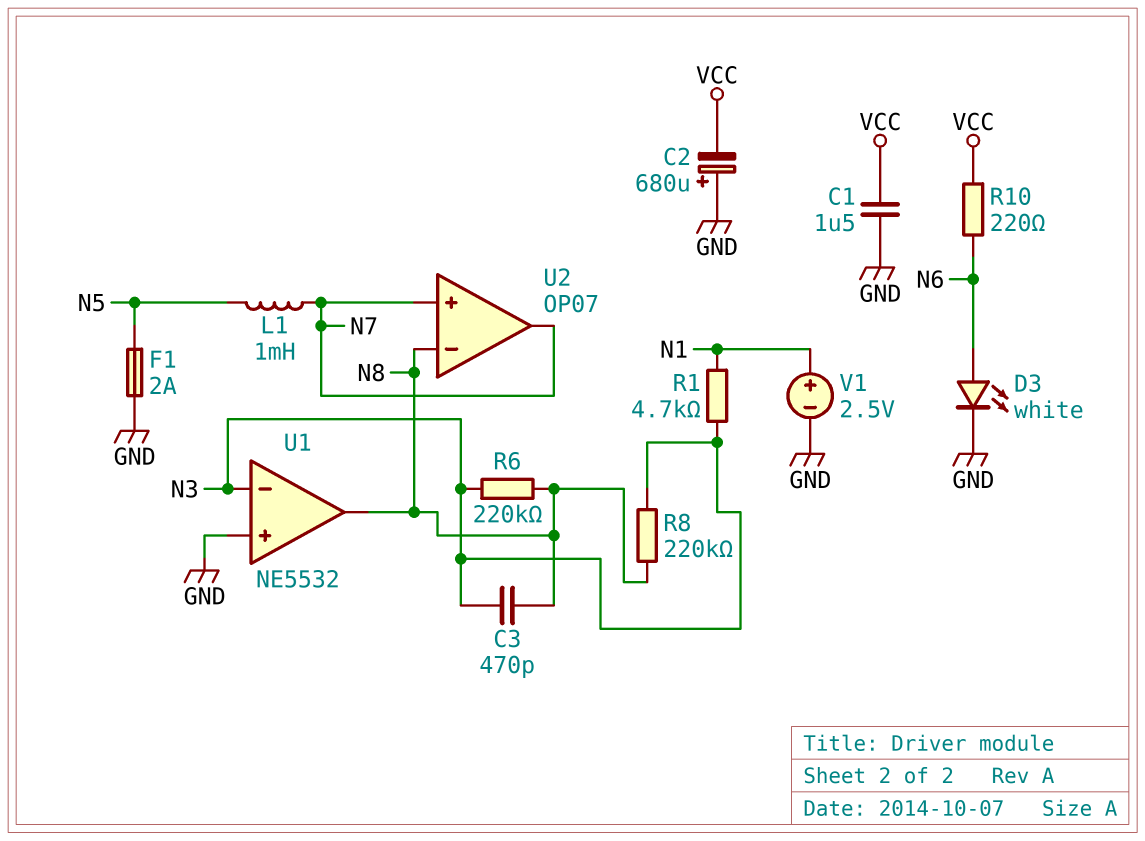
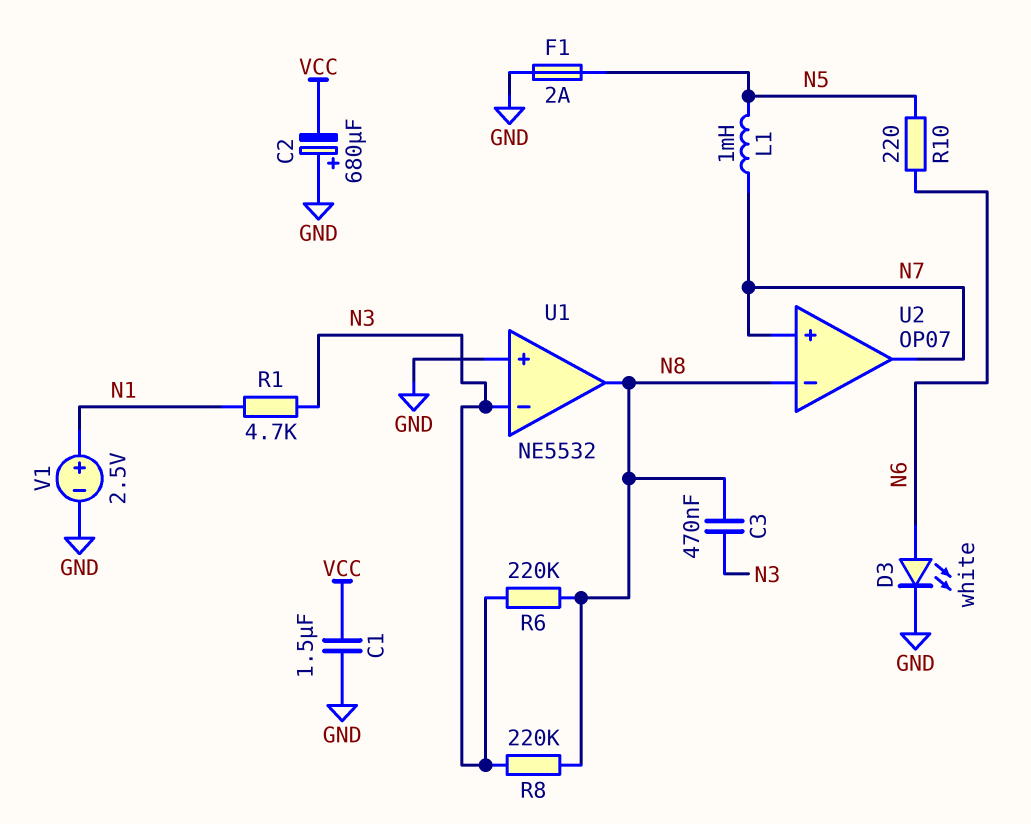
C3: 470pF (N3, N8) -> 470nF (N3, N8)
R10: 220 (N6, VCC) -> 220 (N5, N6)

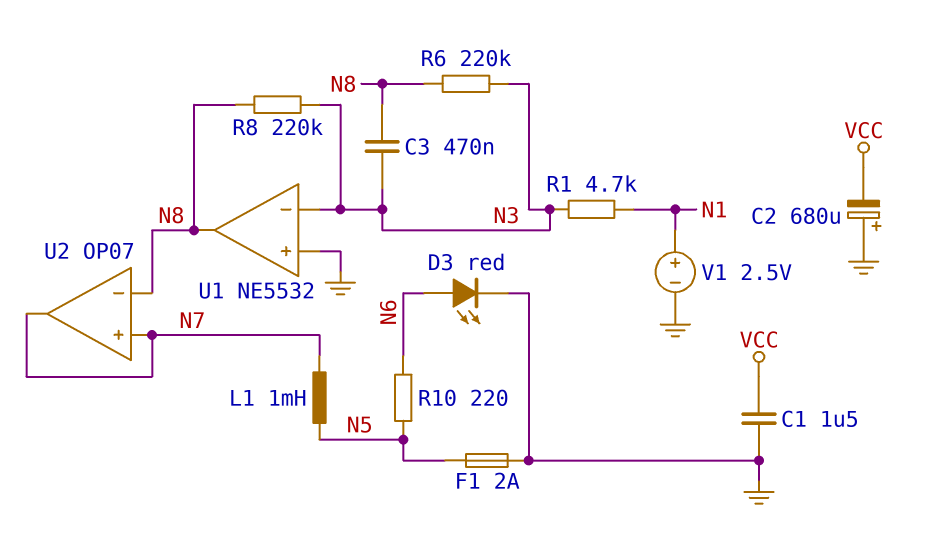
D3: LED white (A N6, K GND) -> LED red (A N6, K GND)

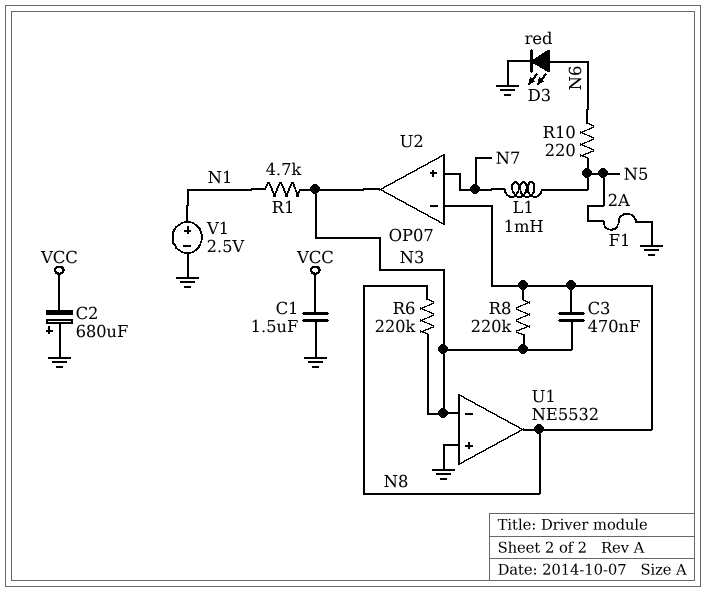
U2 pin out: N7 -> N3

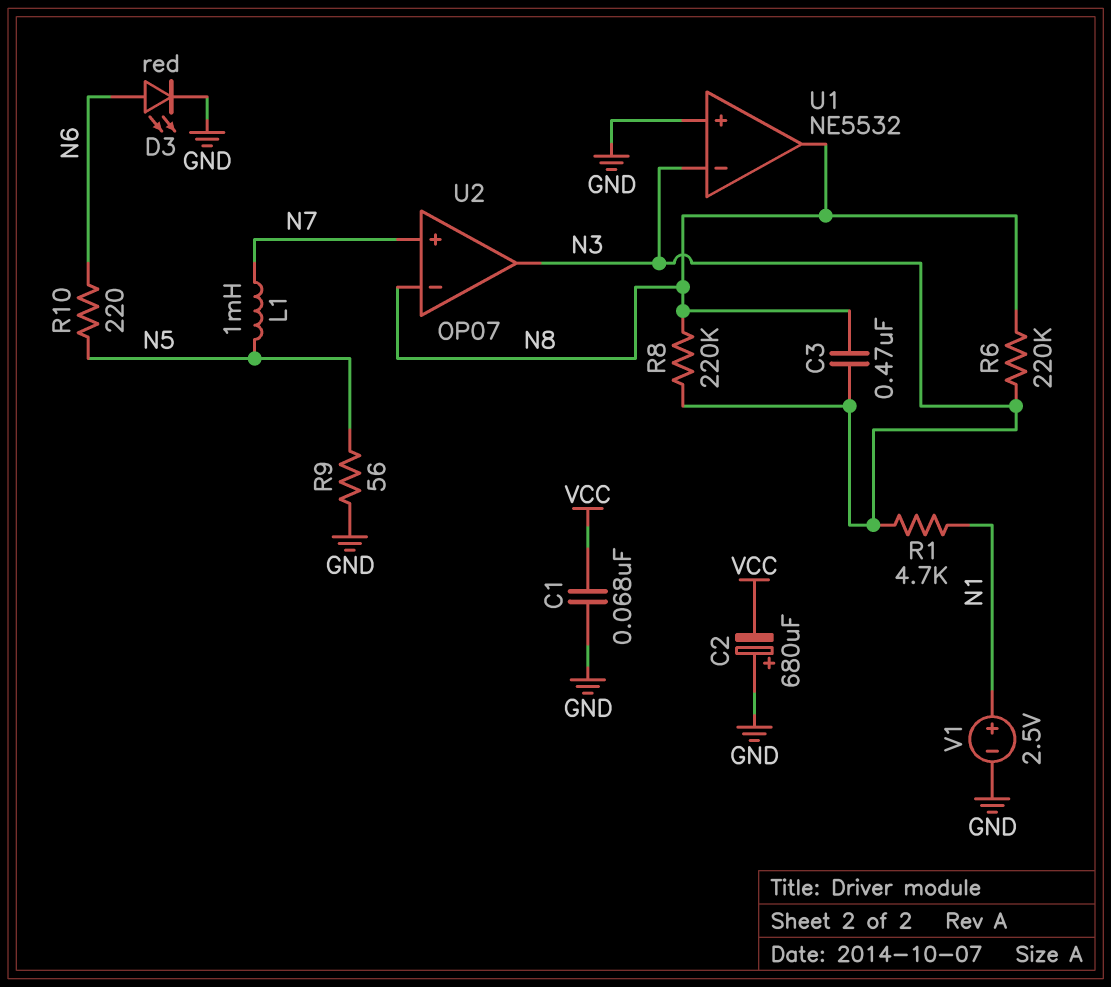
C1: 1.5uF (GND, VCC) -> 68nF (GND, VCC)
F1: 2A (GND, N5) -> none
R9: none -> 56 (GND, N5)

